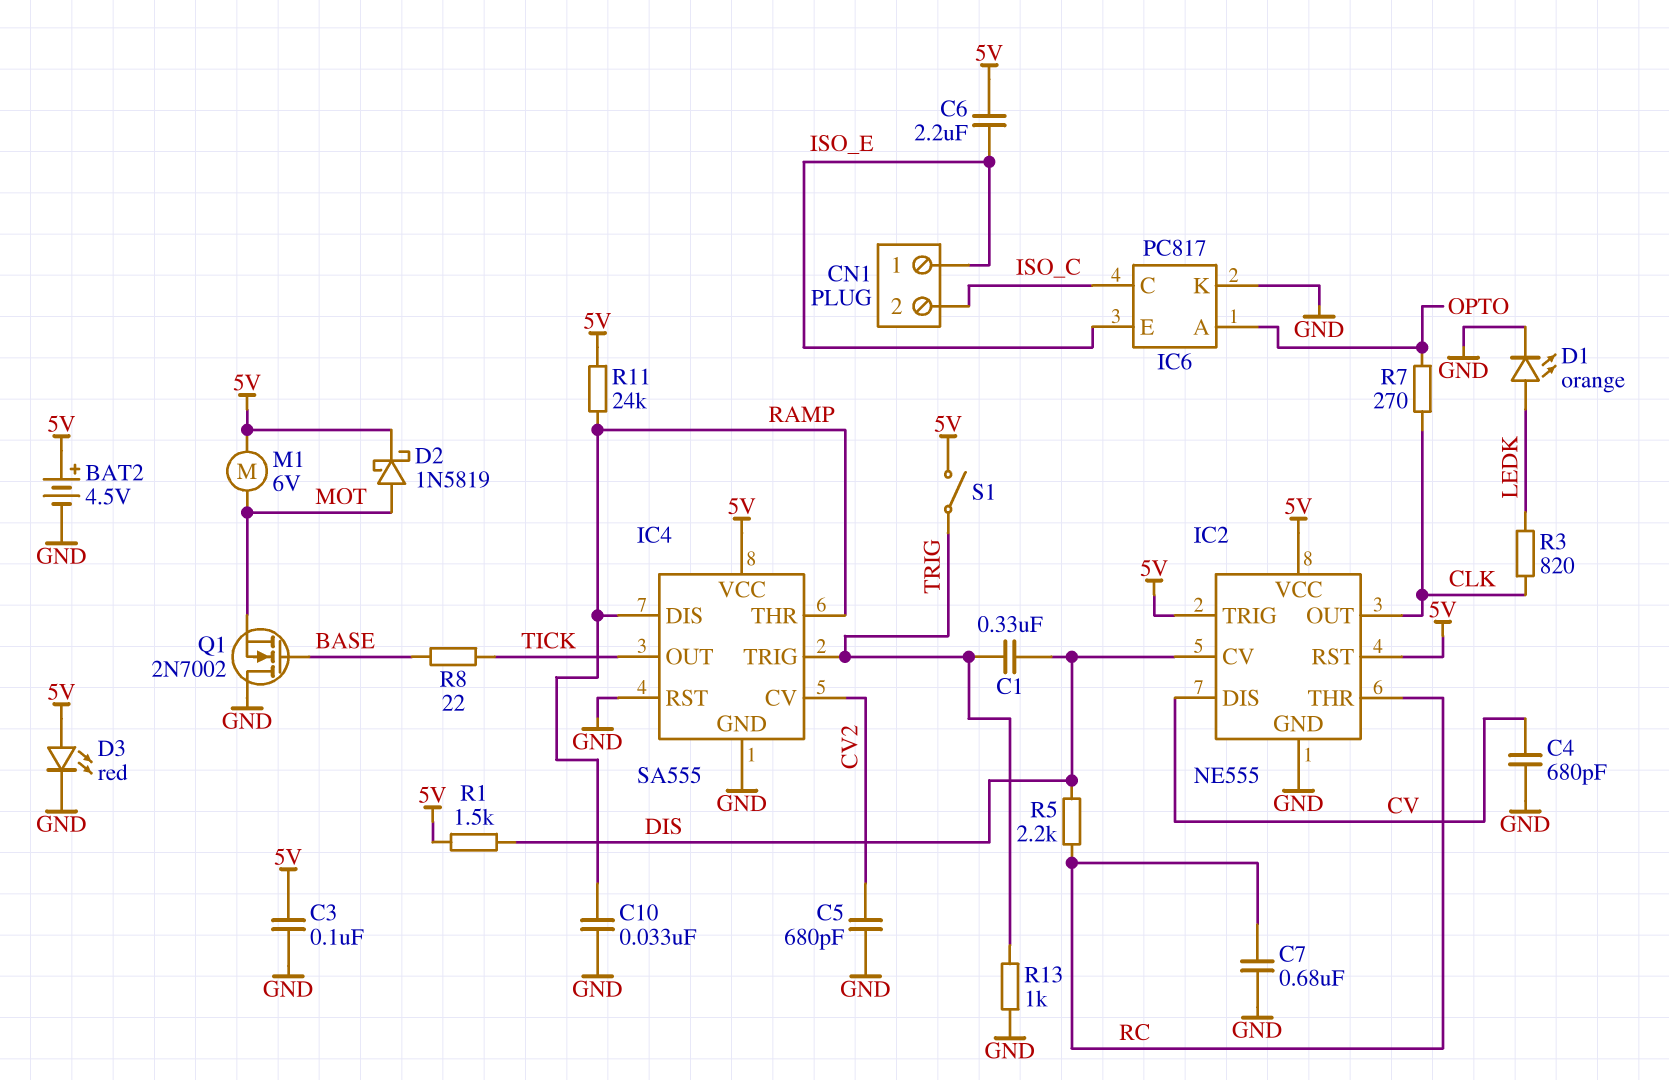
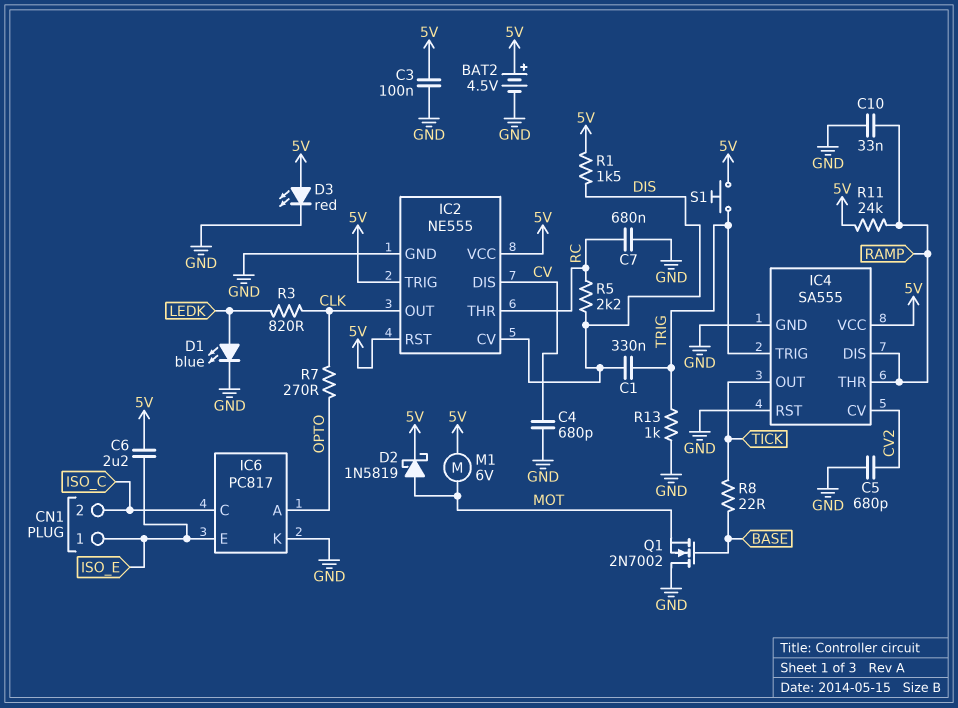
D1: LED orange (A LEDK, K GND) -> LED blue (A LEDK, K GND)
S1: switch (5V, TRIG) -> button (5V, TRIG)

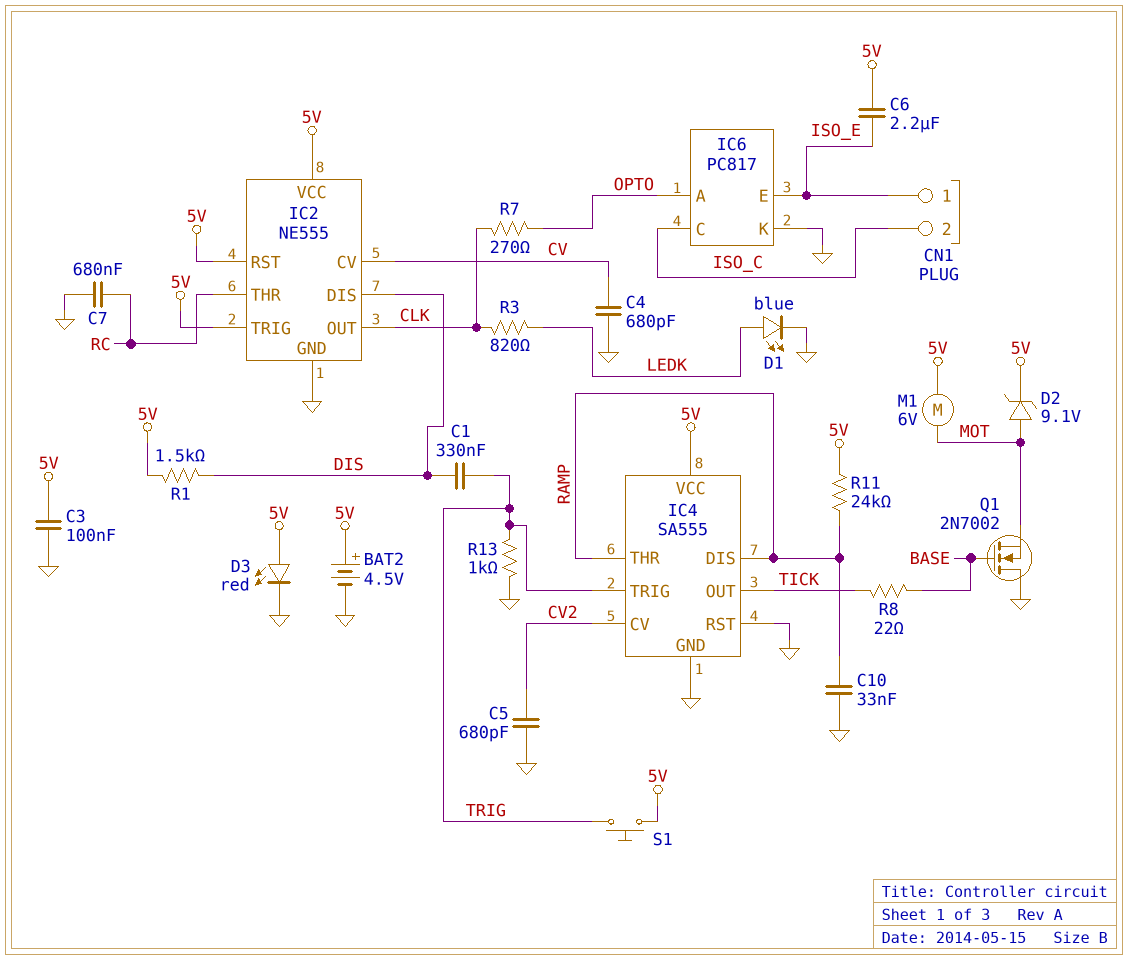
D2: schottky 1N5819 (A MOT, K 5V) -> zener 9.1V (A MOT, K 5V)
IC2 pin CV: DIS -> CV
IC2 pin DIS: CV -> DIS
R5: 2.2k (DIS, RC) -> none

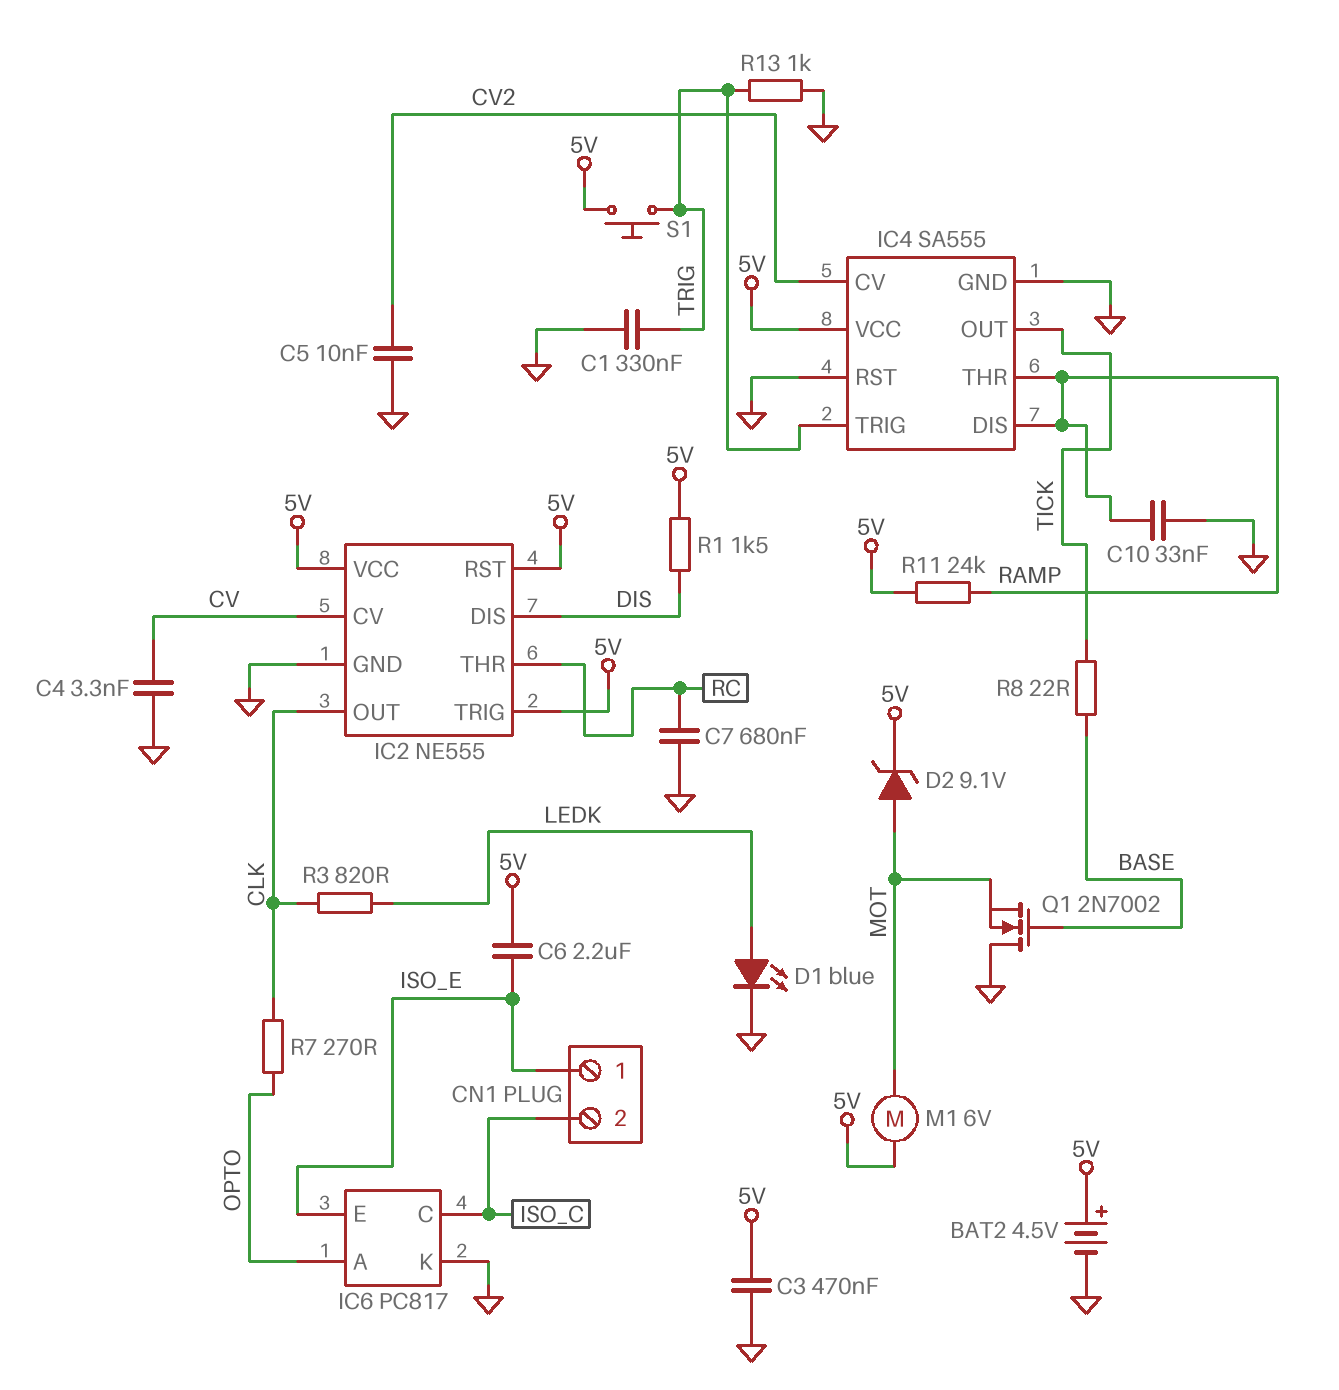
C1: 330nF (DIS, TRIG) -> 330nF (GND, TRIG)
C3: 100nF (5V, GND) -> 470nF (5V, GND)
C4: 680pF (CV, GND) -> 3.3nF (CV, GND)
C5: 680pF (CV2, GND) -> 10nF (CV2, GND)
D3: LED red (A 5V, K GND) -> none

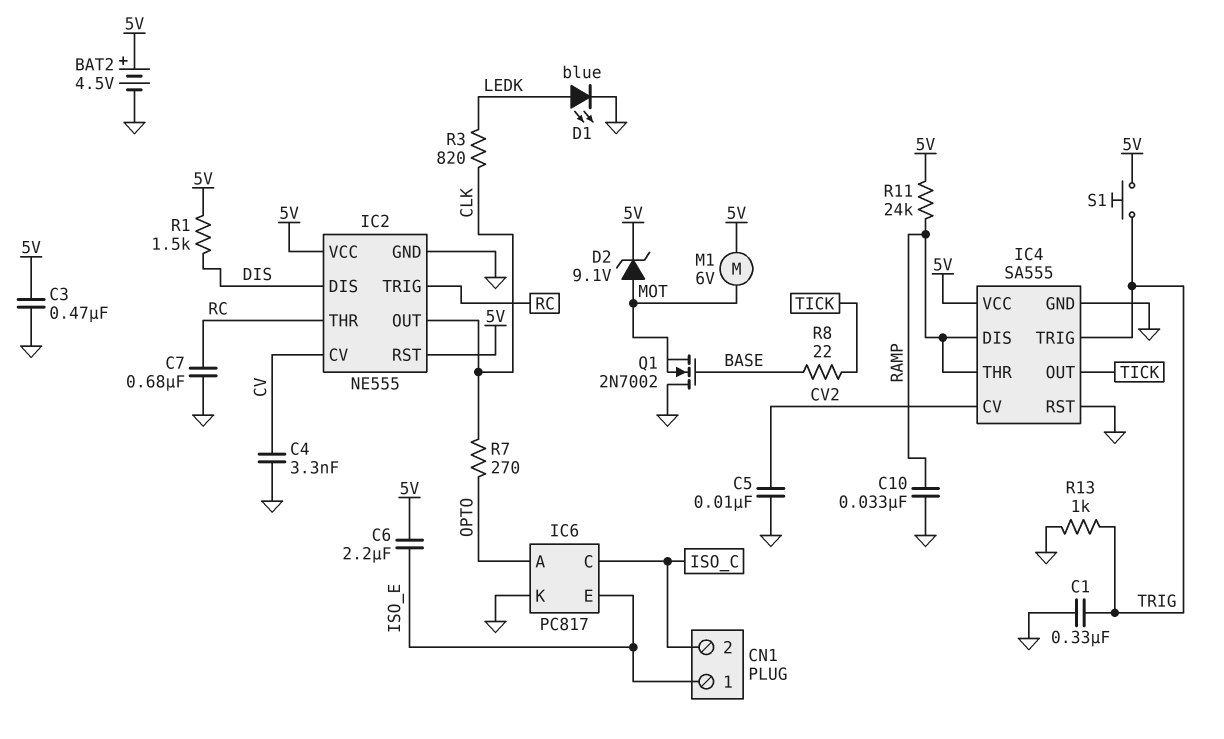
IC2 pin TRIG: 5V -> RC

